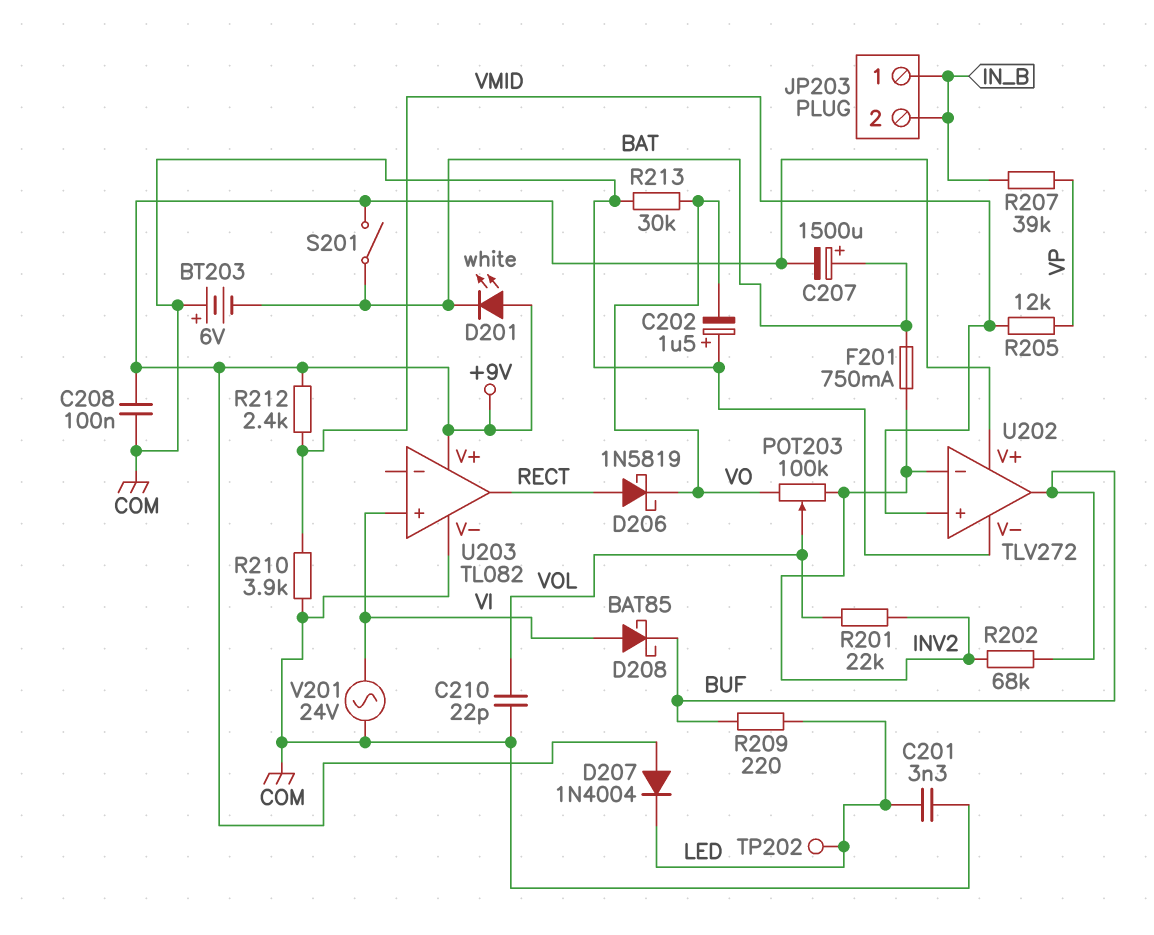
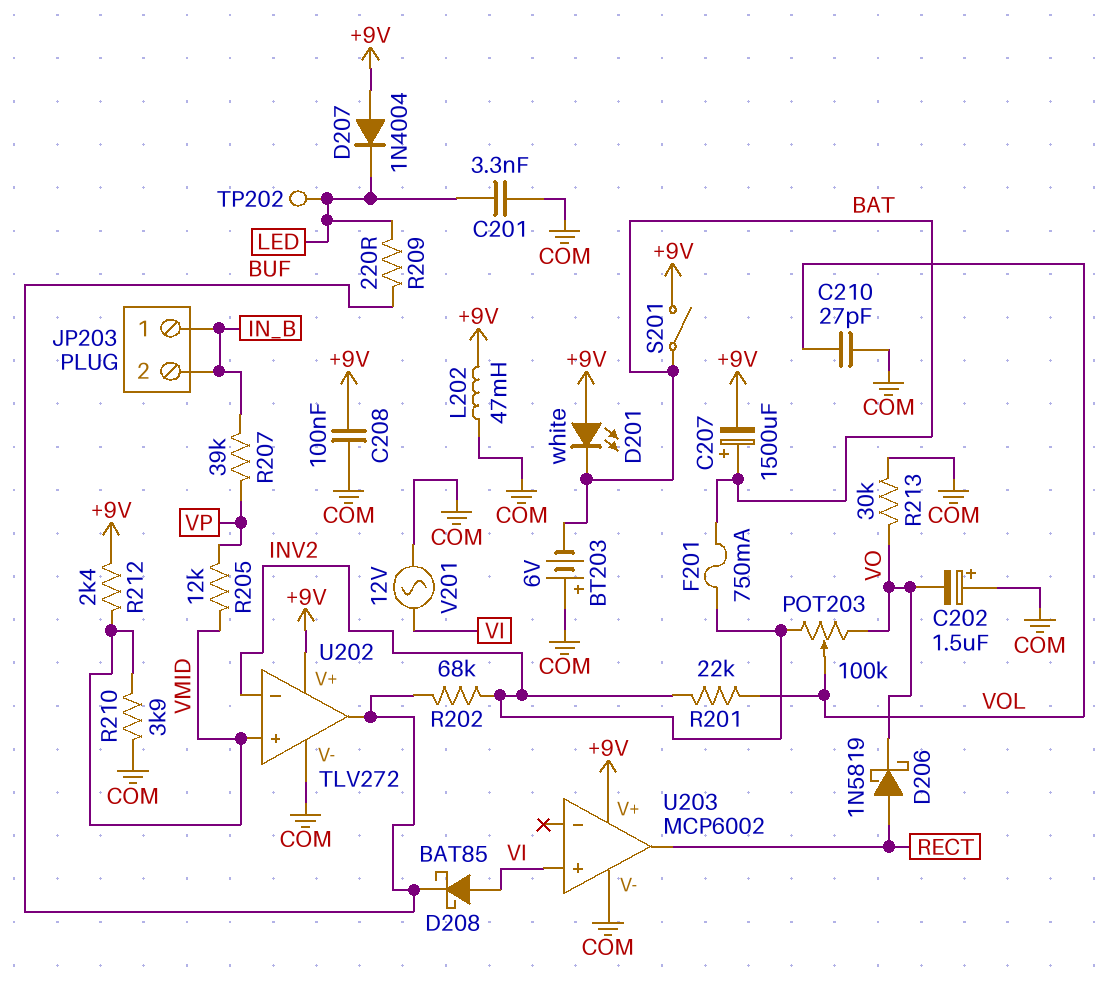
C210: 22pF (COM, VOL) -> 27pF (COM, VOL)
L202: none -> 47mH (+9V, COM)
U203: TL082 -> MCP6002
V201: AC 24V (COM, VI) -> AC 12V (COM, VI)

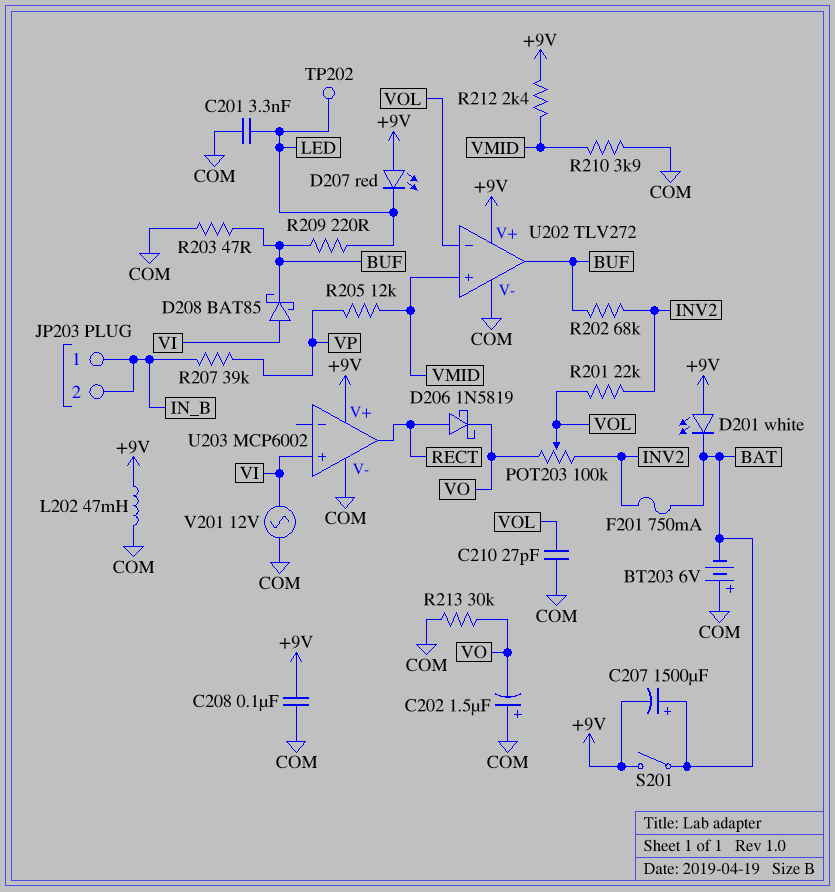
D207: diode 1N4004 (A +9V, K LED) -> LED red (A +9V, K LED)
R203: none -> 47 (BUF, COM)
U202 pin in-: INV2 -> VOL

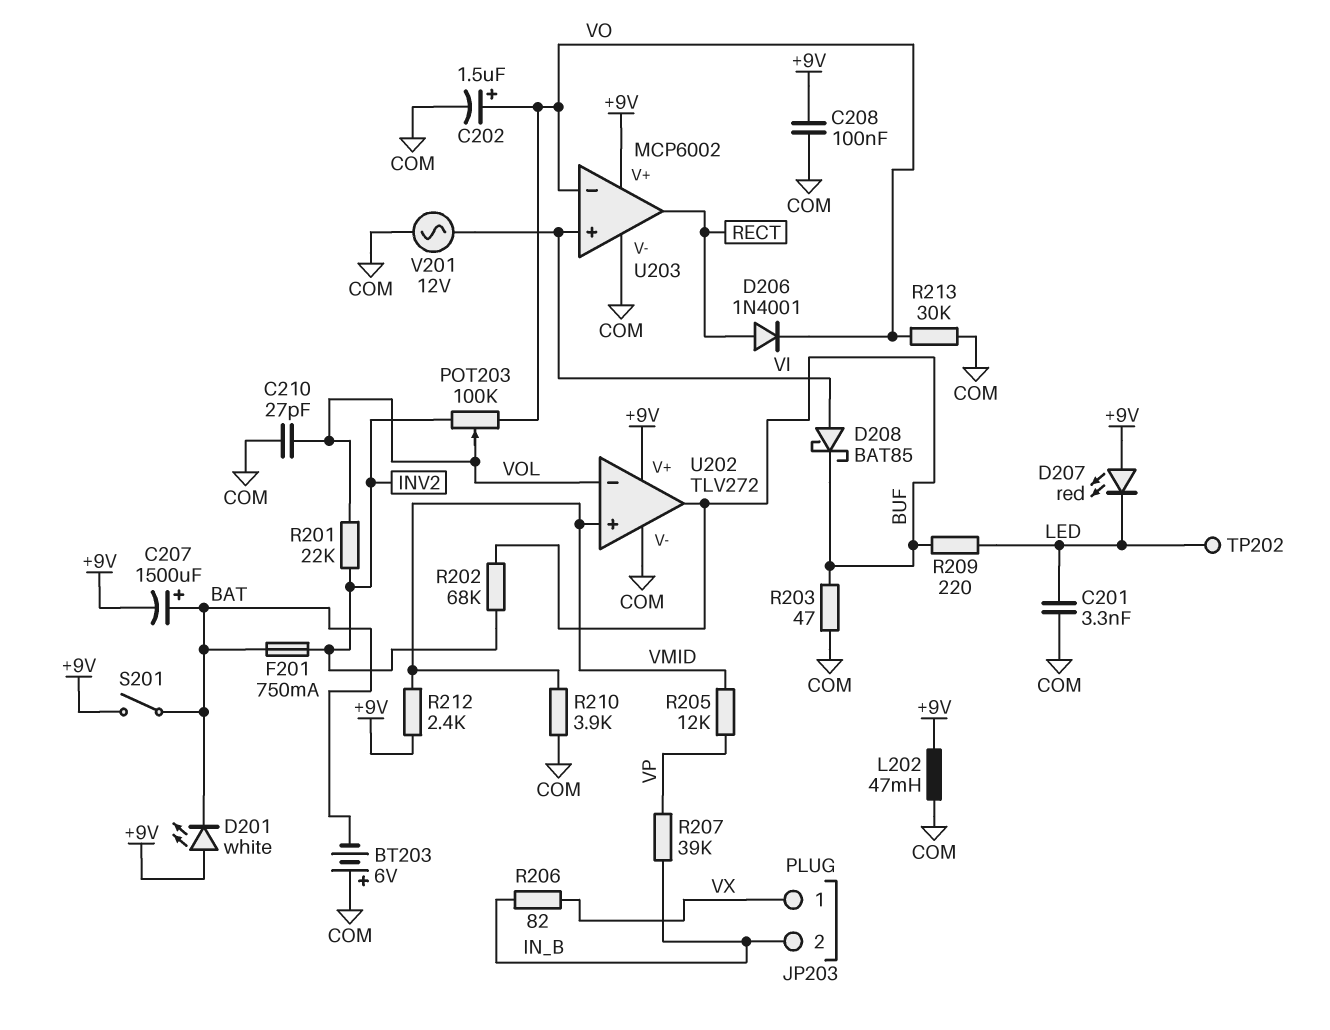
C202: 1.5uF (plus COM, minus VO) -> 1.5uF (plus VO, minus COM)
D206: schottky 1N5819 (A RECT, K VO) -> diode 1N4001 (A RECT, K VO)
JP203 pin 1: IN_B -> VX
R206: none -> 82 (IN_B, VX)
U203 pin in-: none -> VO

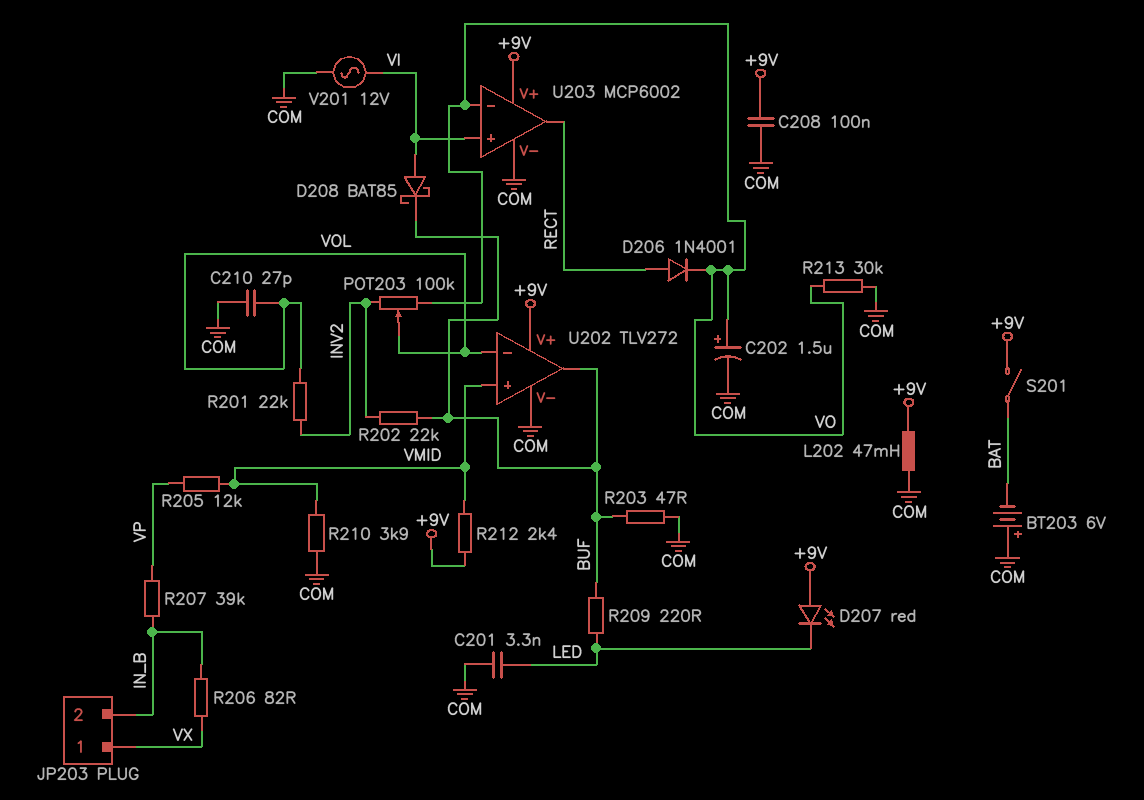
C207: 1500uF (plus BAT, minus +9V) -> none
D201: LED white (A +9V, K BAT) -> none
F201: 750mA (BAT, INV2) -> none
R202: 68k (BUF, INV2) -> 22k (BUF, INV2)
TP202: test point (LED) -> none

